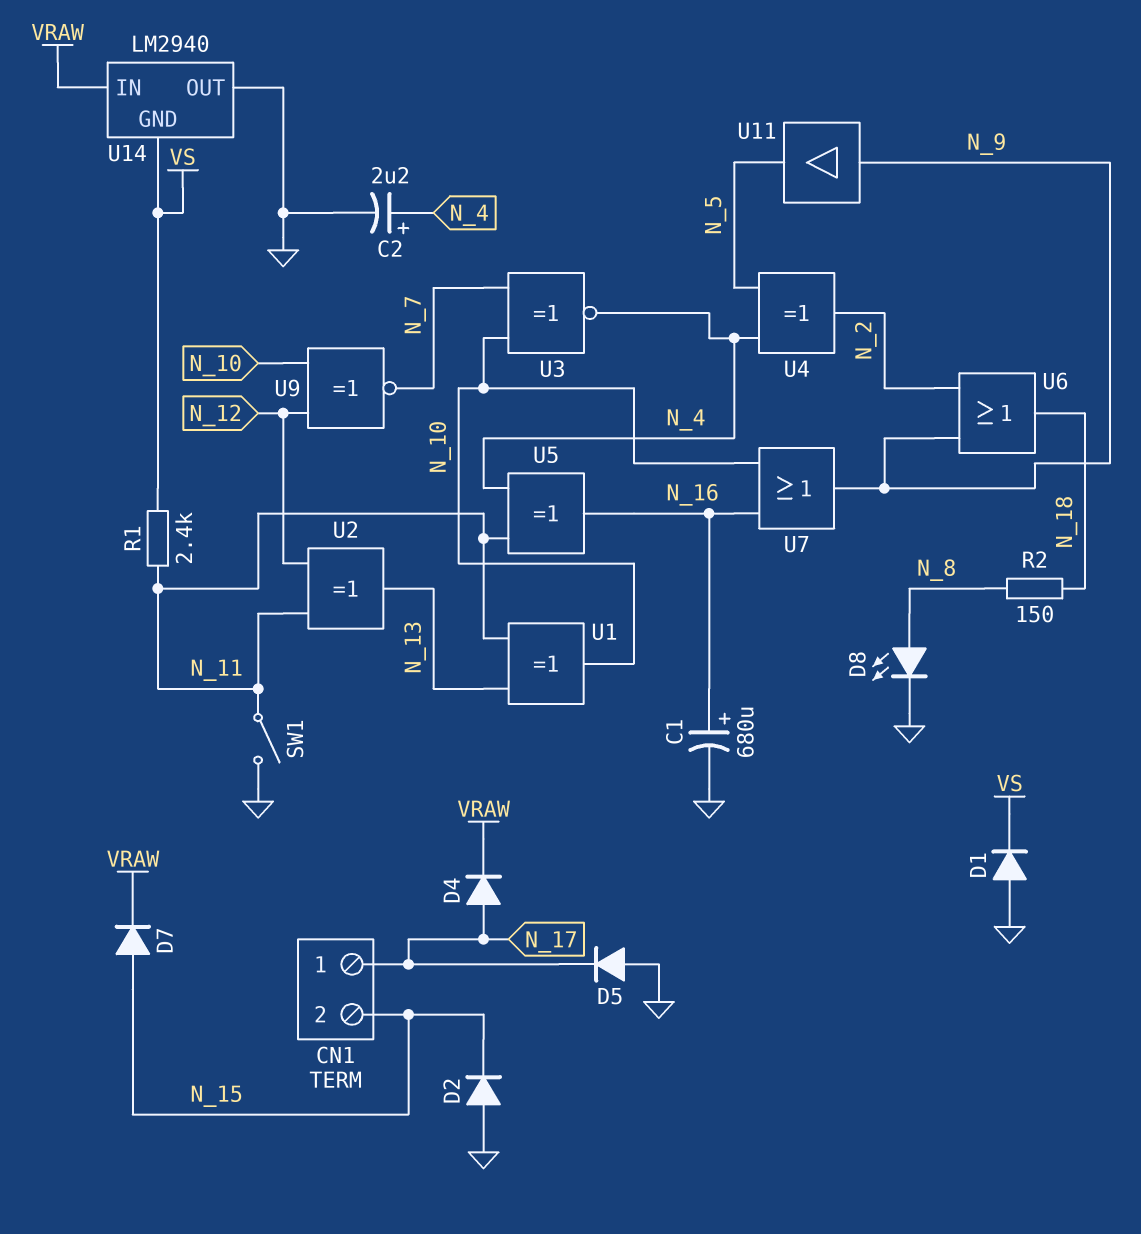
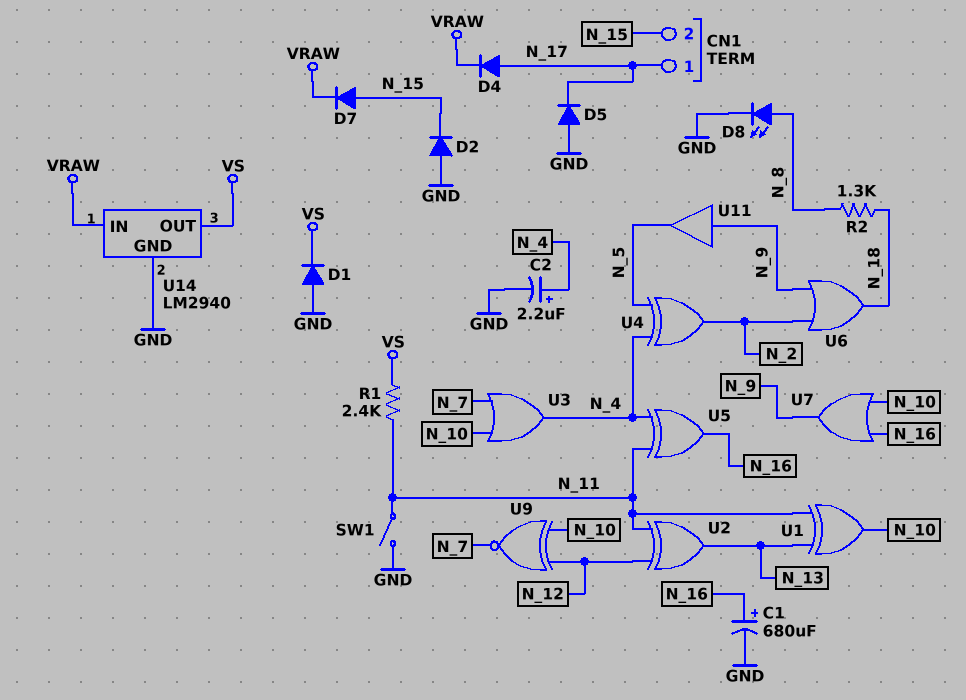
R2: 150 (N_8, N_18) -> 1.3k (N_8, N_18)
U3: XNOR (in N_7, in N_10, out N_4) -> OR (in N_7, in N_10, out N_4)
U14 pin GND: VS -> GND
U14 pin OUT: GND -> VS

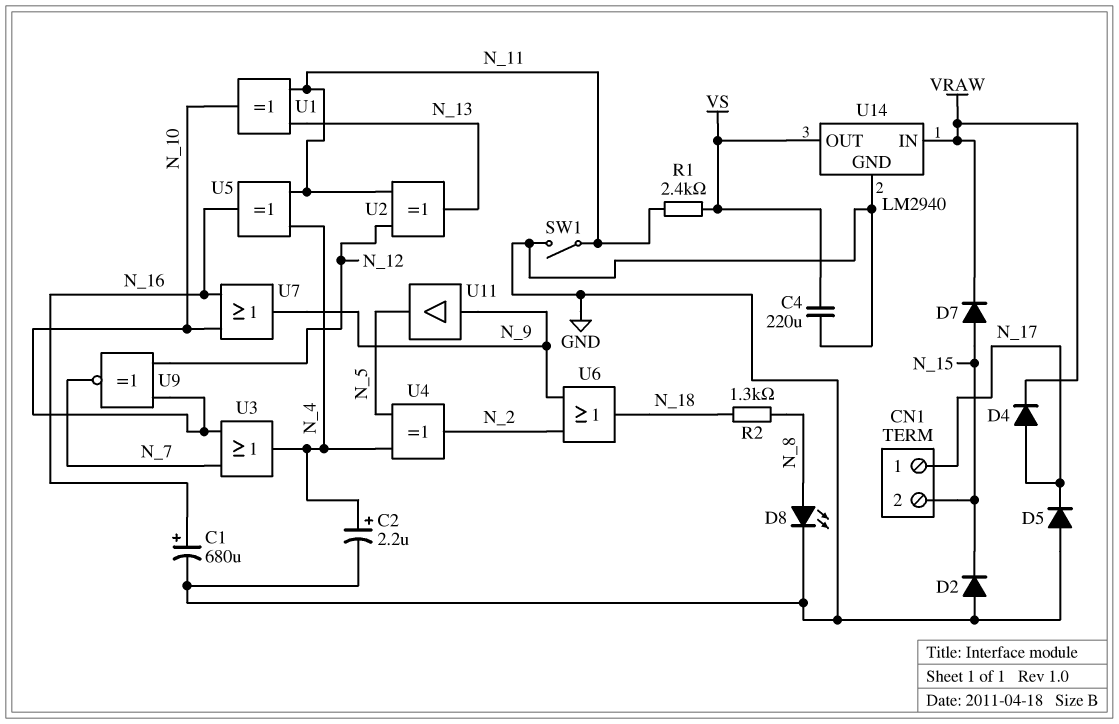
C4: none -> 220uF (GND, VS)
D1: diode (A GND, K VS) -> none

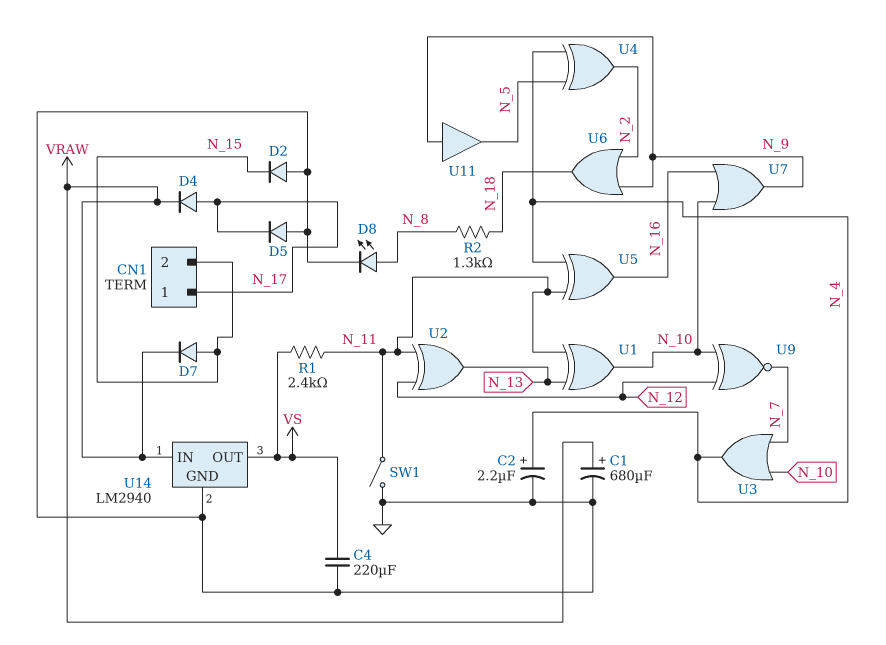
C1: 680uF (plus N_16, minus GND) -> 680uF (plus VRAW, minus GND)

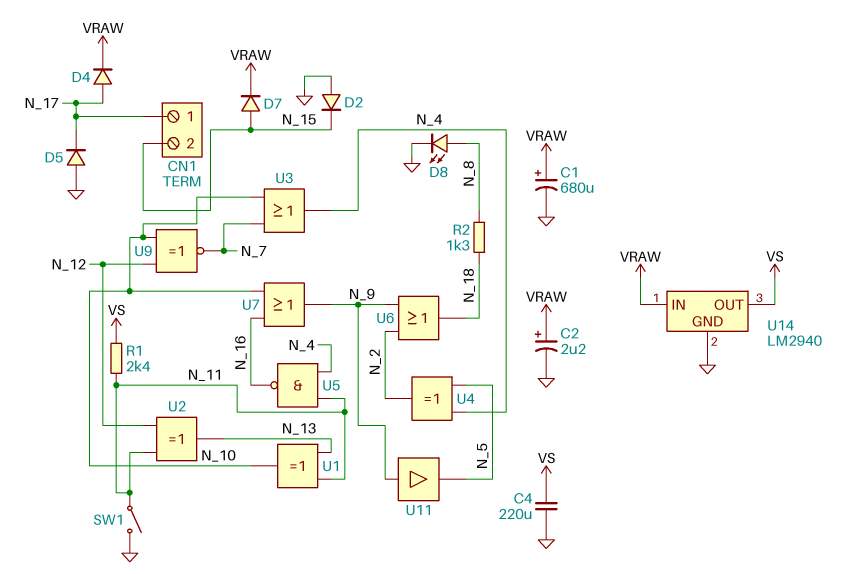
C2: 2.2uF (plus N_4, minus GND) -> 2.2uF (plus VRAW, minus GND)
U5: XOR (in N_4, in N_11, out N_16) -> NAND (in N_4, in N_11, out N_16)

